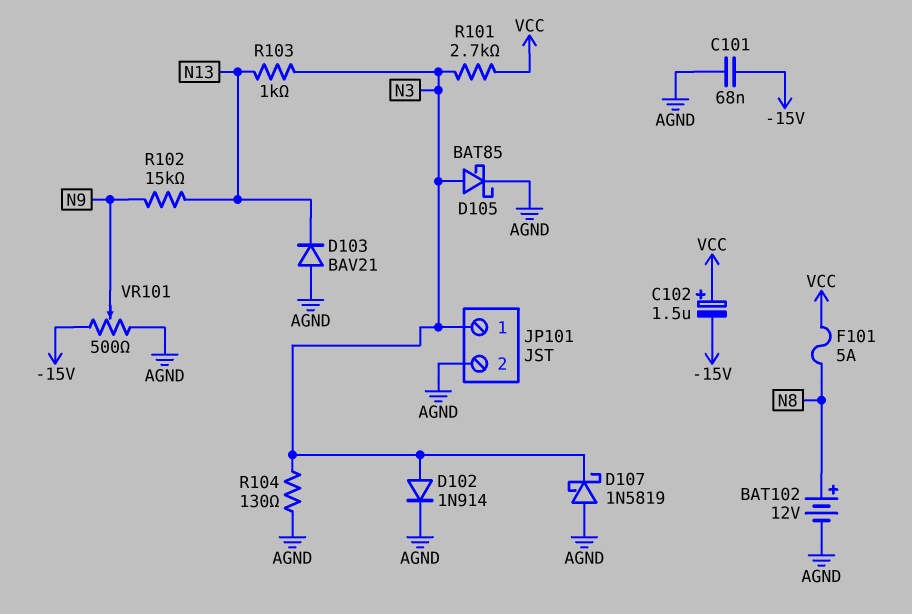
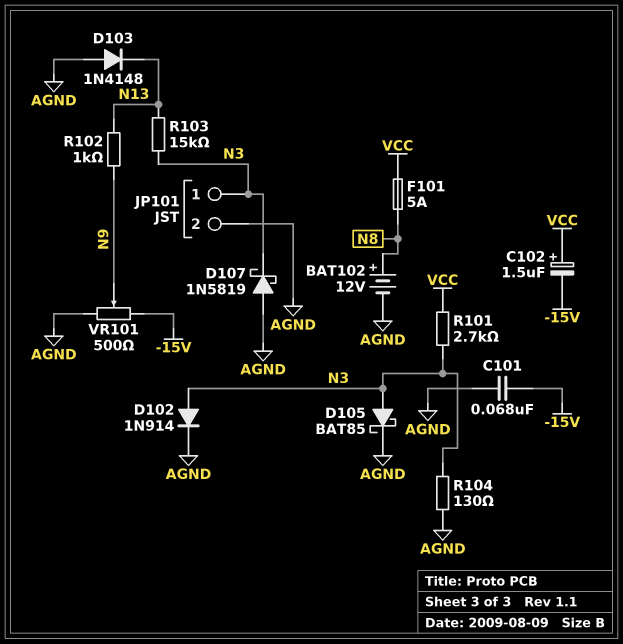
D103: diode BAV21 (A AGND, K N13) -> diode 1N4148 (A AGND, K N13)
R102: 15k (N9, N13) -> 1k (N9, N13)
R103: 1k (N3, N13) -> 15k (N3, N13)

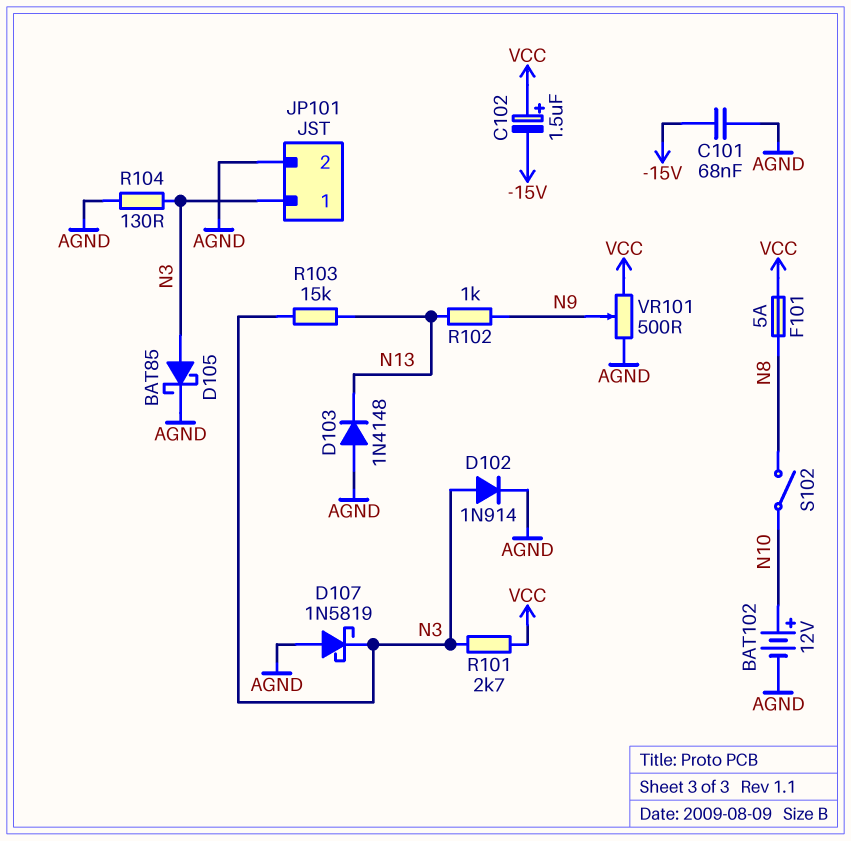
BAT102: 12V (plus N8, minus AGND) -> 12V (plus N10, minus AGND)
S102: none -> switch (N8, N10)
VR101: 500 (-15V, AGND, wiper N9) -> 500 (AGND, VCC, wiper N9)

